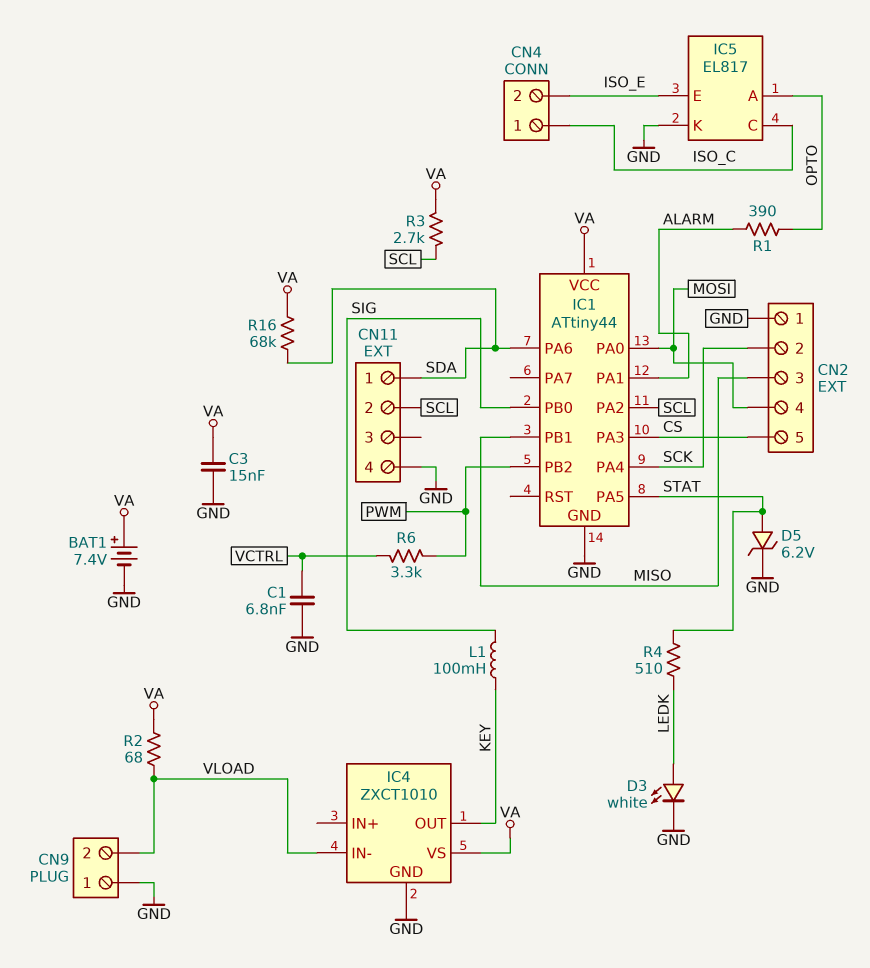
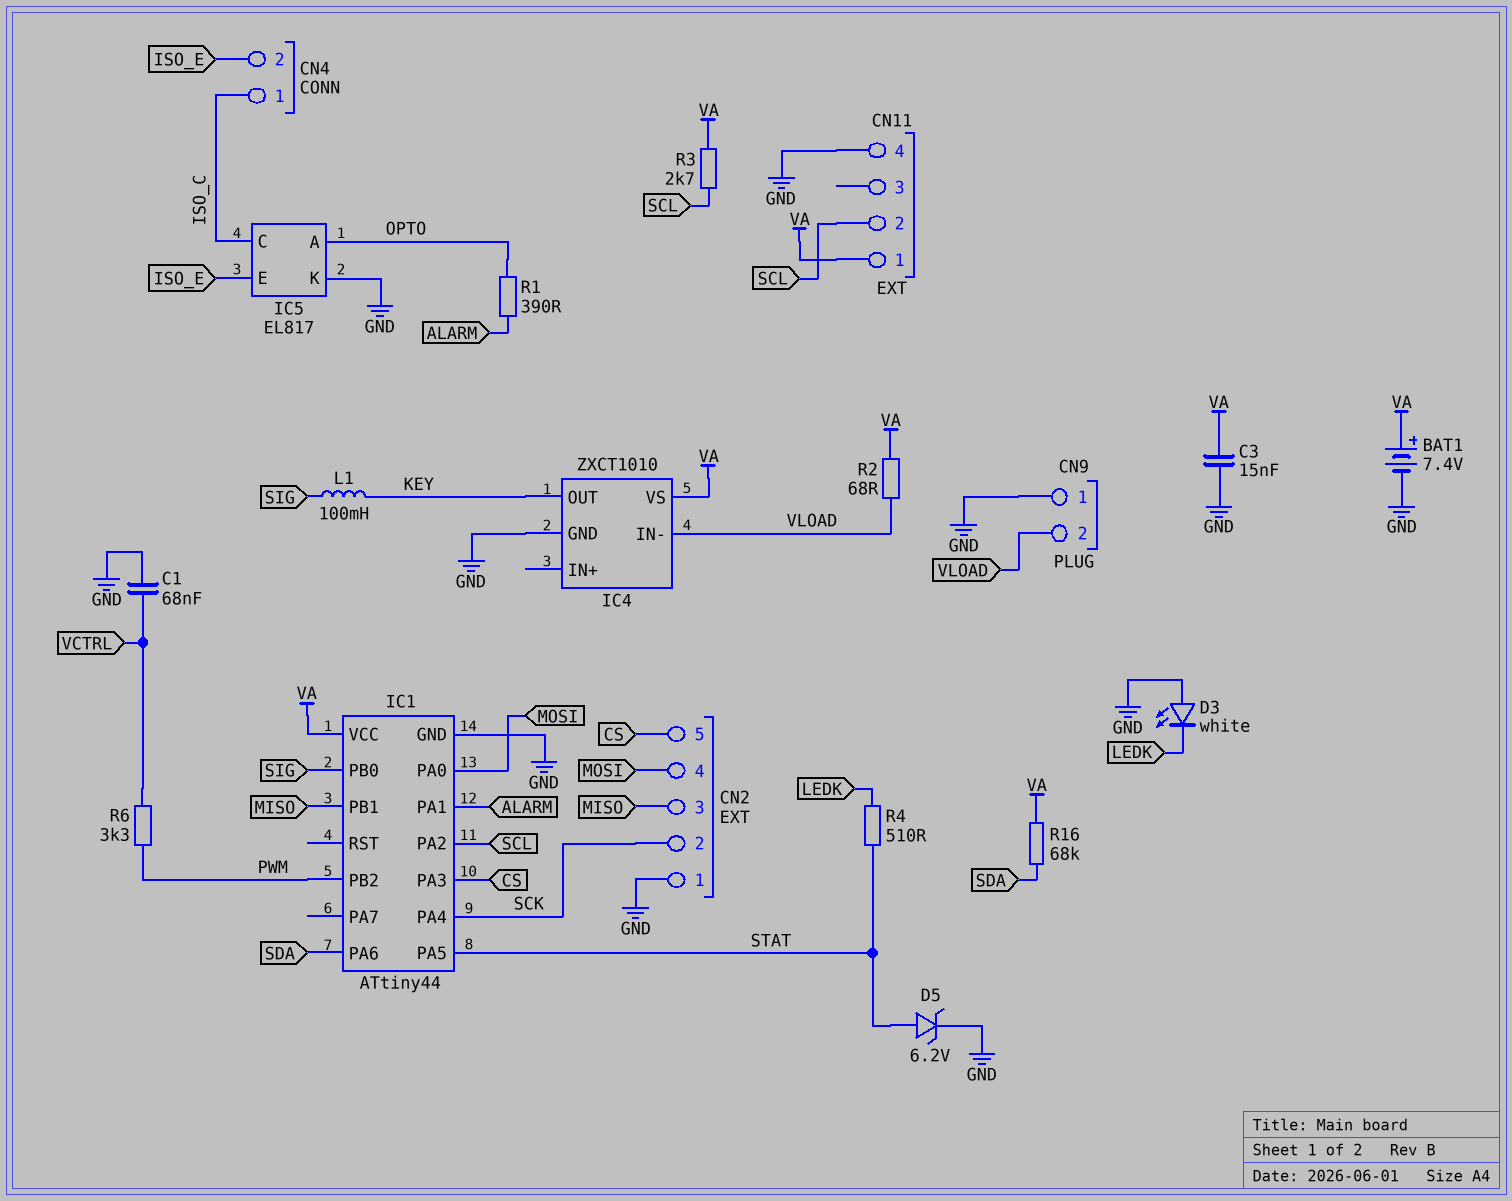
C1: 6.8nF (GND, VCTRL) -> 68nF (GND, VCTRL)
CN11 pin 1: SDA -> VA
D3: LED white (A LEDK, K GND) -> LED white (A GND, K LEDK)

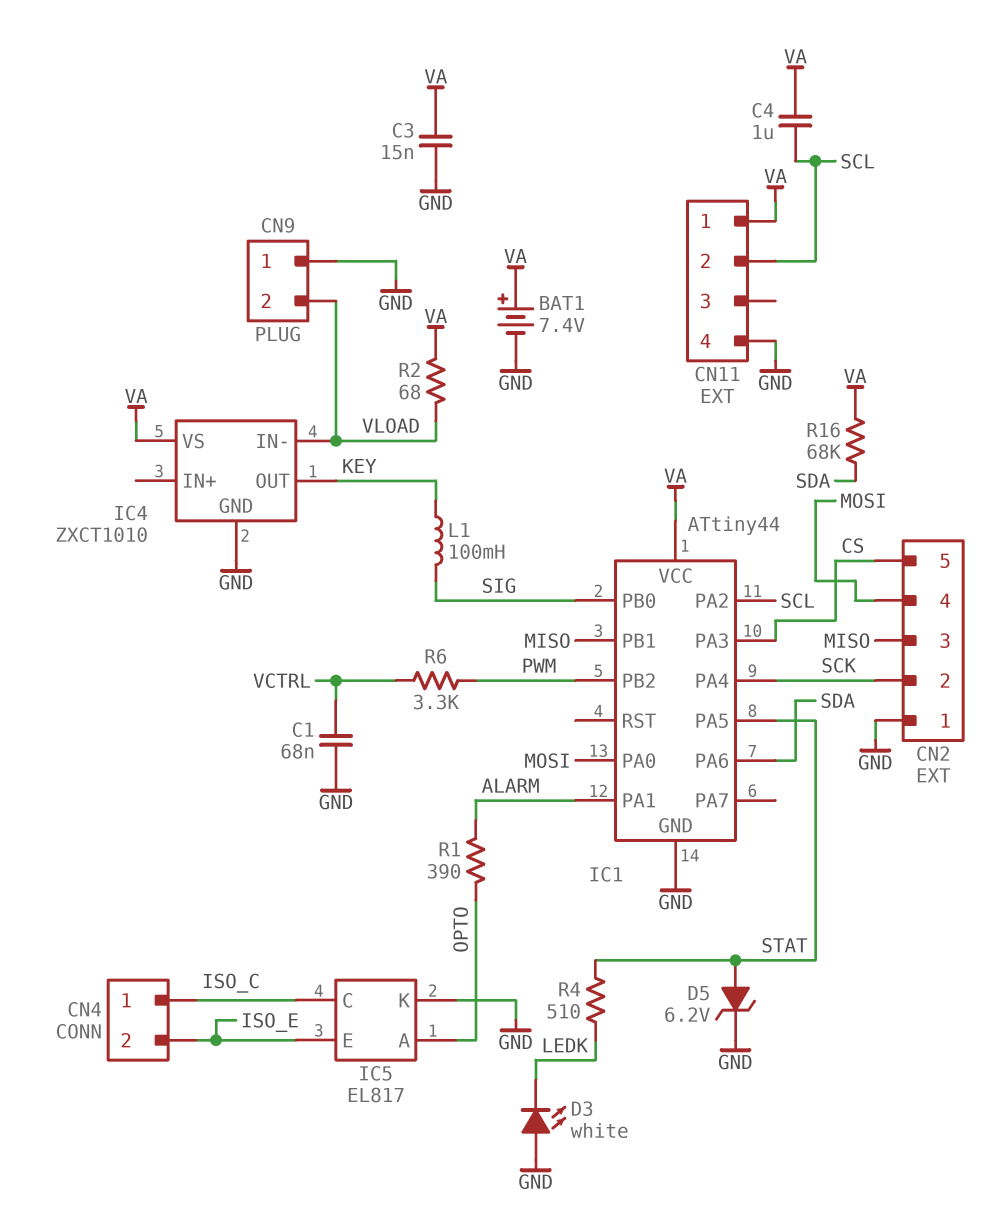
C4: none -> 1uF (SCL, VA)
R3: 2.7k (SCL, VA) -> none

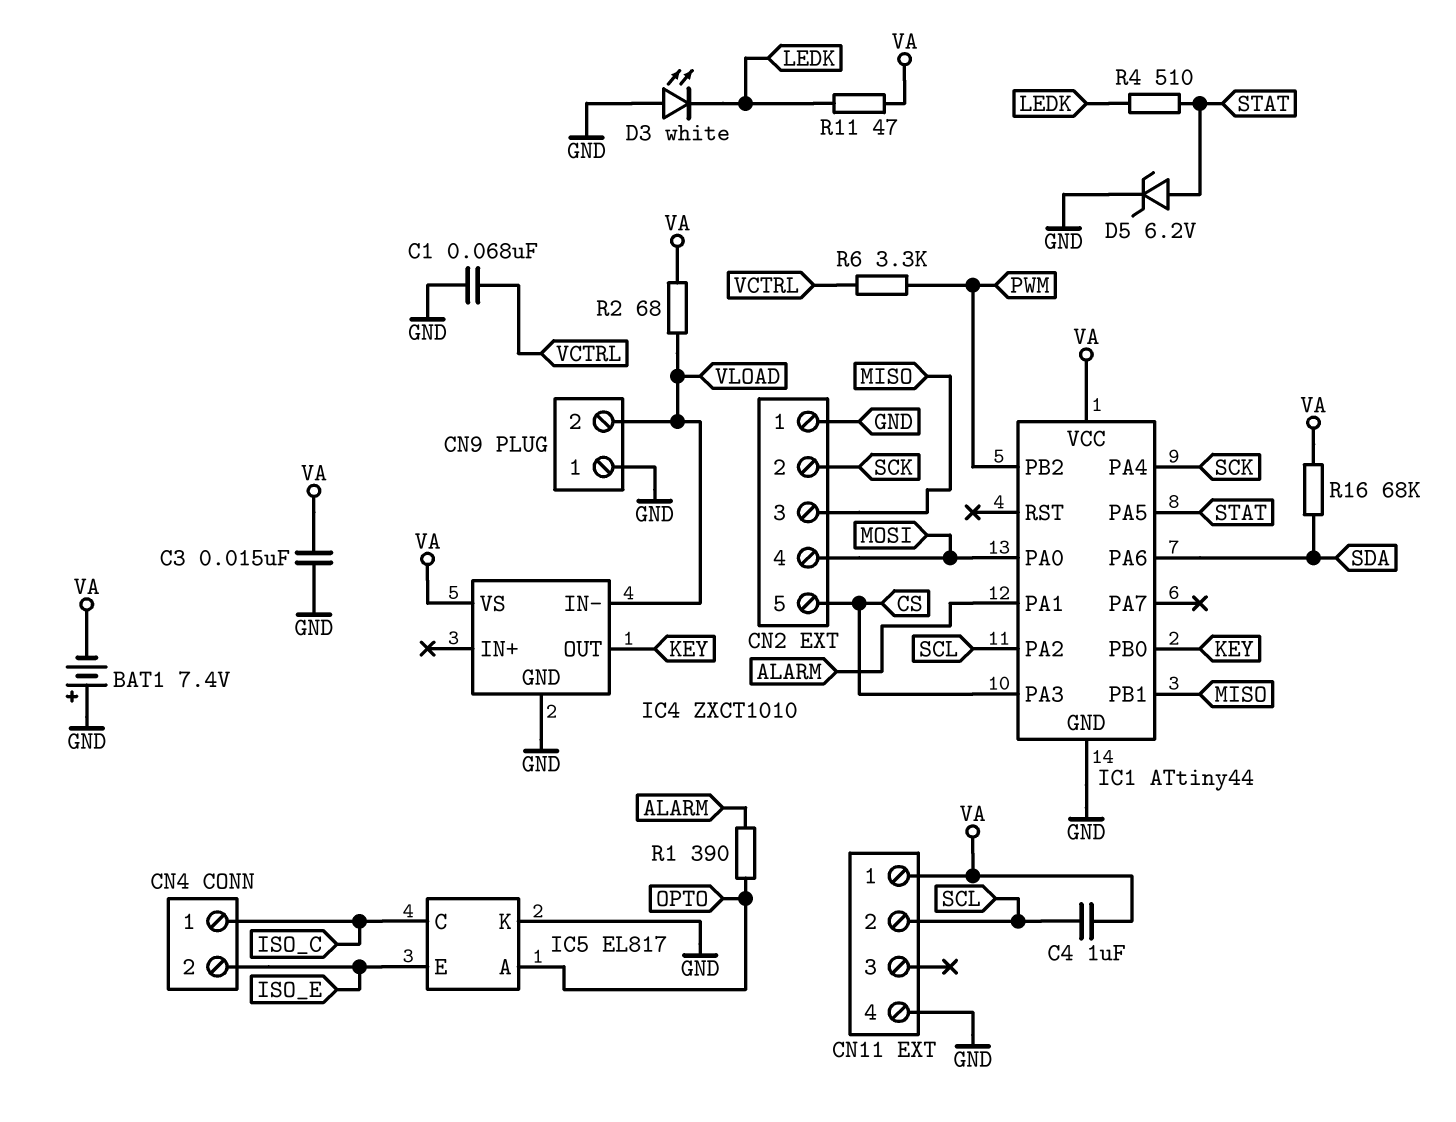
BAT1: 7.4V (plus VA, minus GND) -> 7.4V (plus GND, minus VA)
IC1 pin PB0: SIG -> KEY
L1: 100mH (KEY, SIG) -> none
R11: none -> 47 (LEDK, VA)

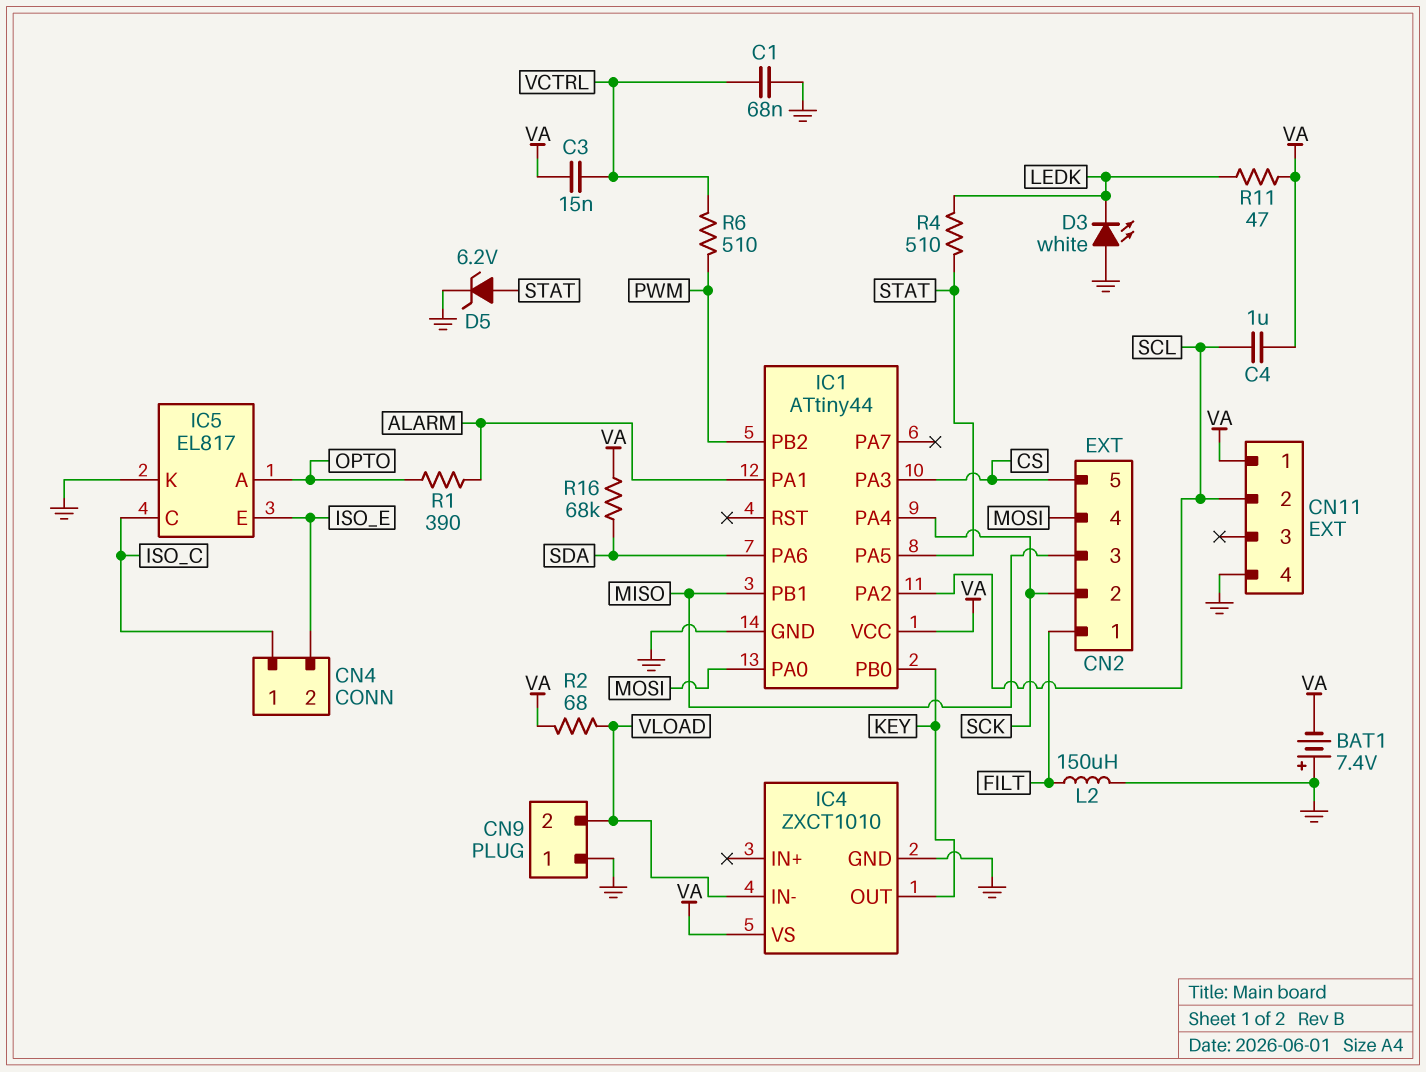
C3: 15nF (GND, VA) -> 15nF (VA, VCTRL)
CN2 pin 1: GND -> FILT
L2: none -> 150uH (FILT, GND)
R6: 3.3k (PWM, VCTRL) -> 510 (PWM, VCTRL)

